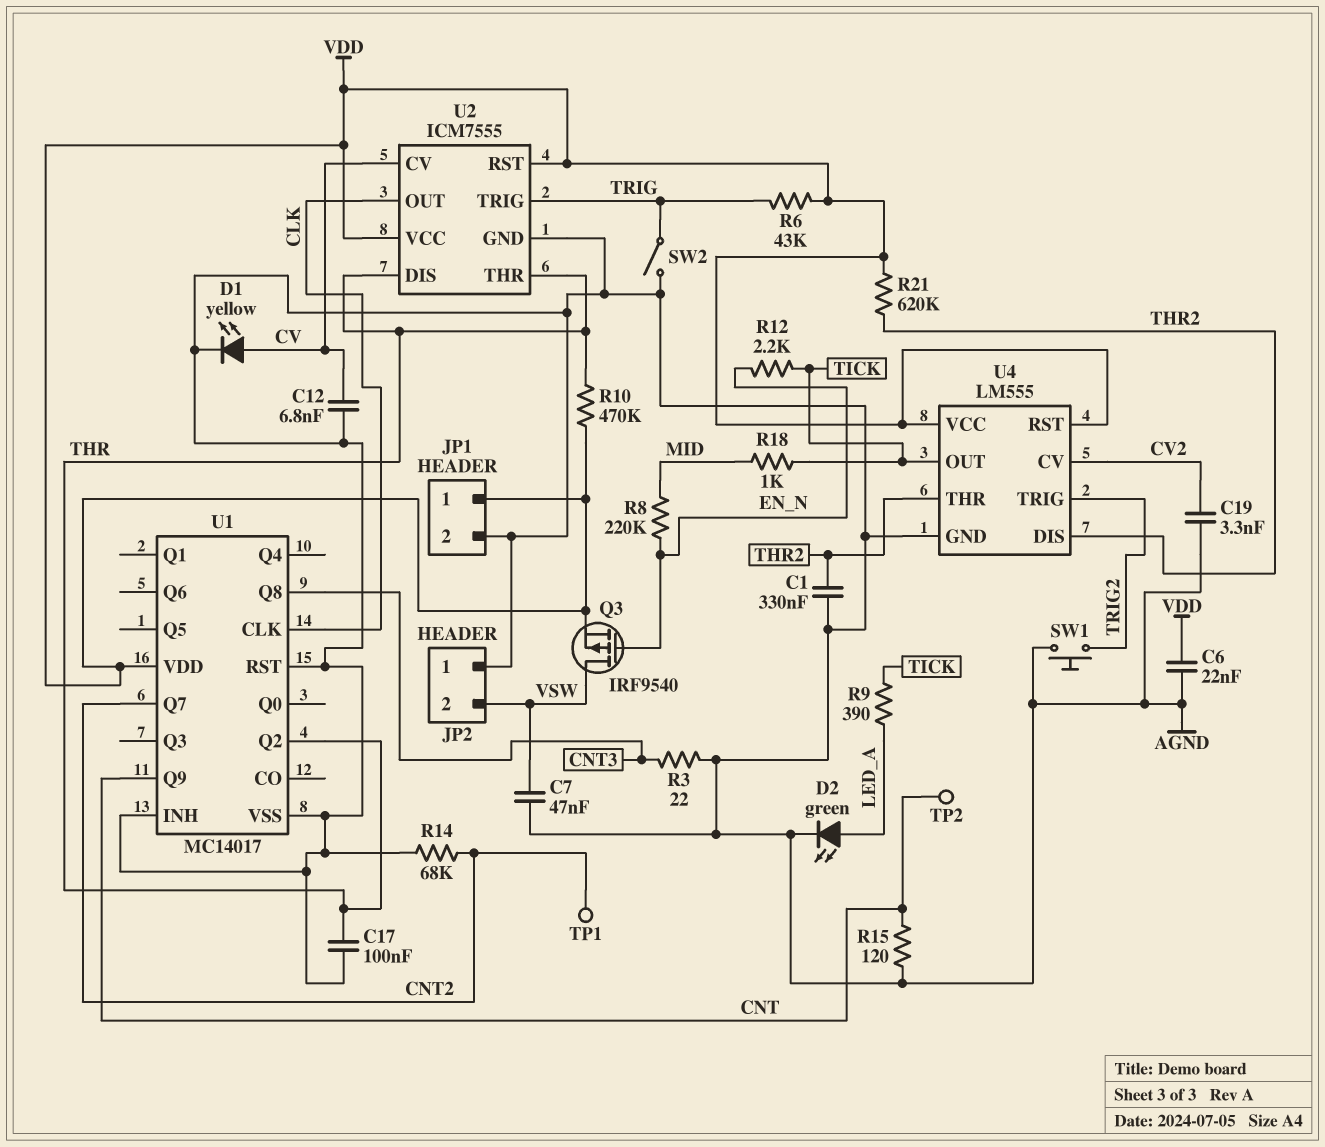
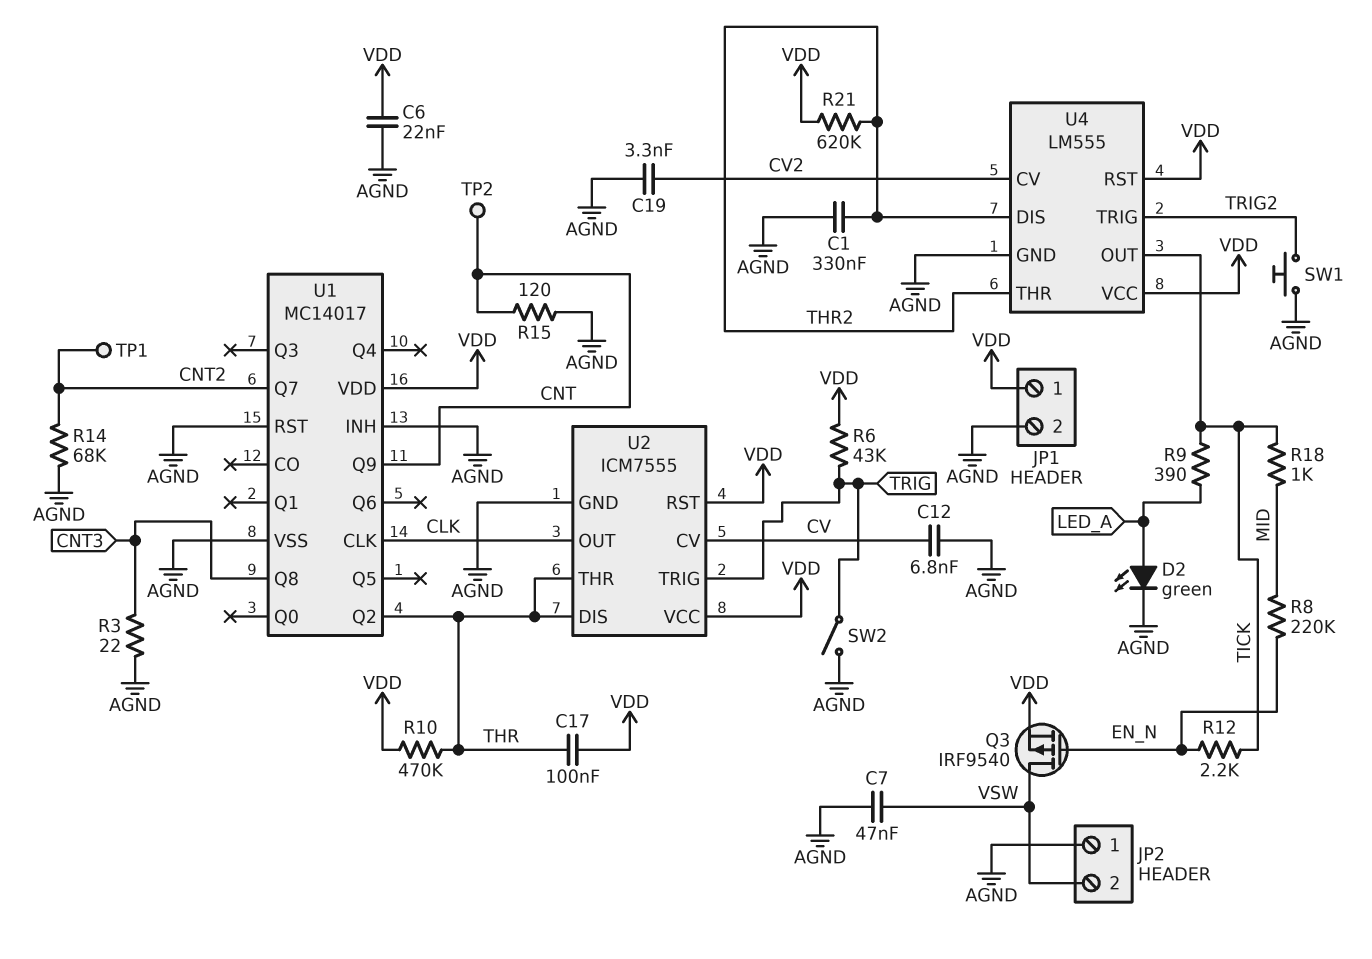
C17: 100nF (AGND, THR) -> 100nF (THR, VDD)
D1: LED yellow (A CV, K AGND) -> none

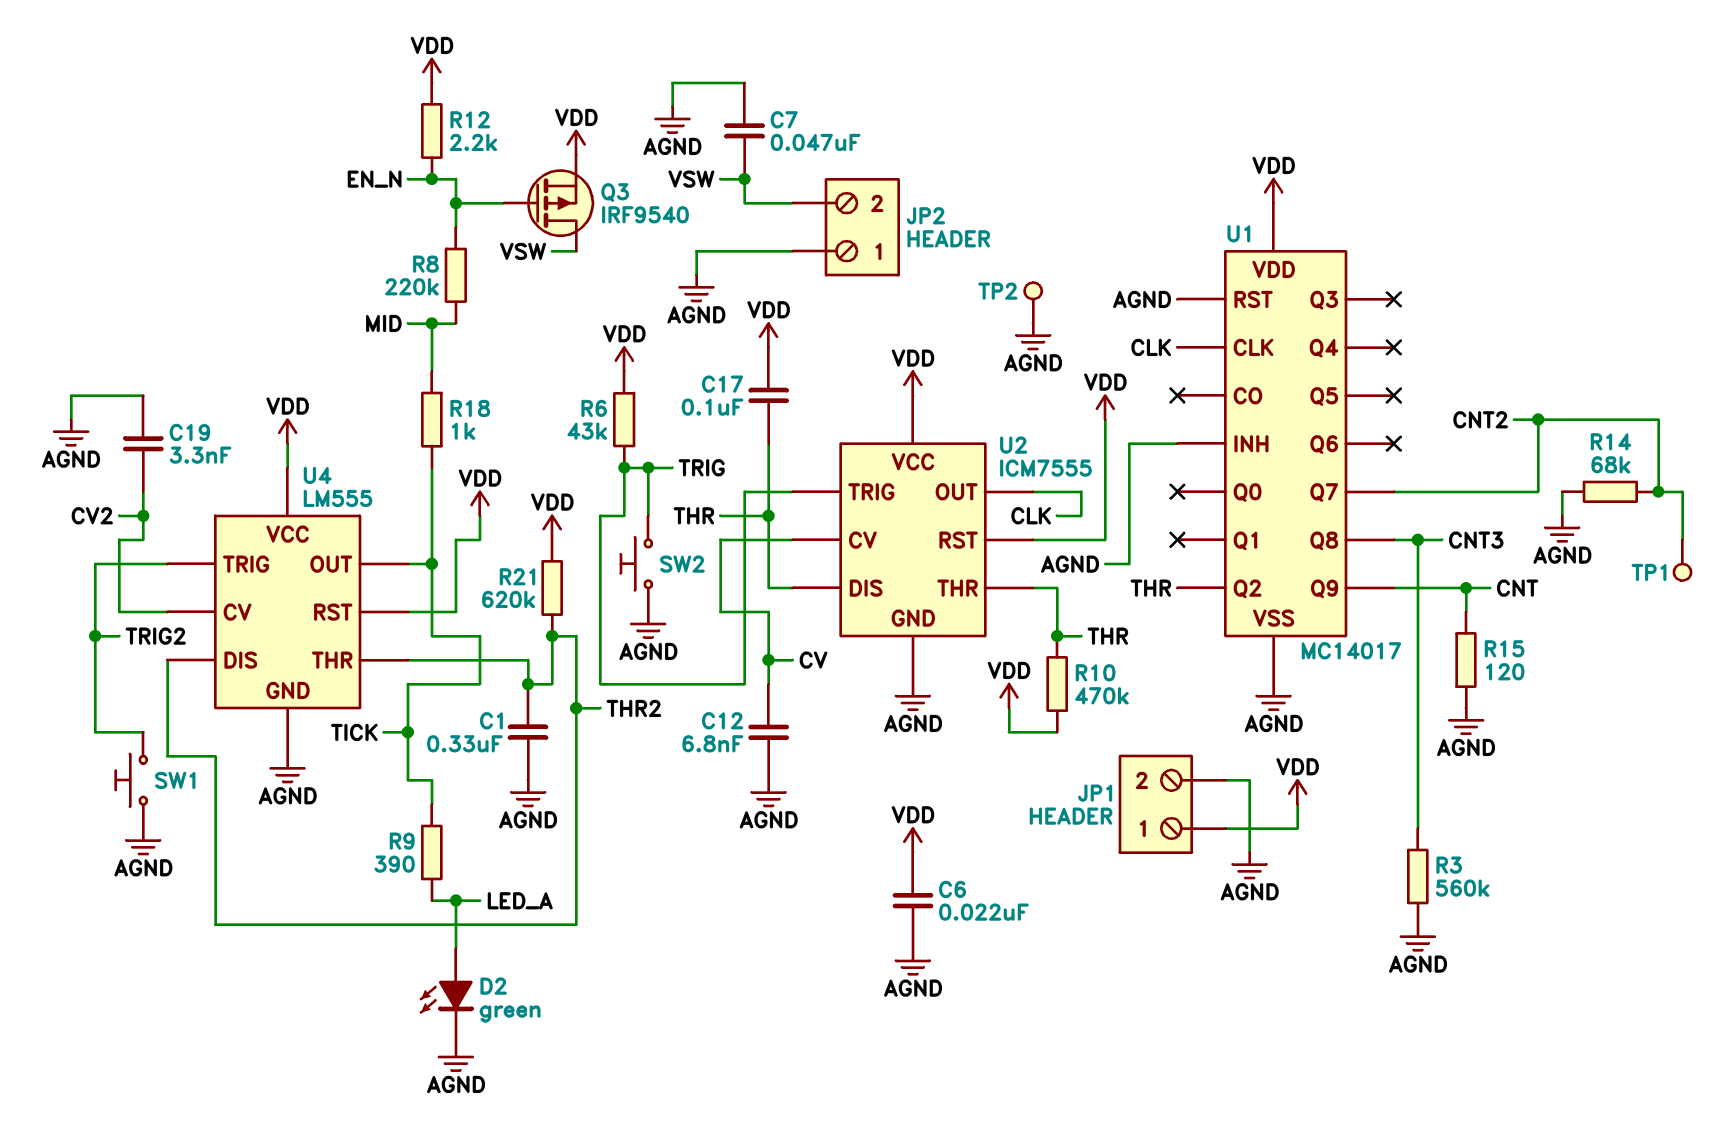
R3: 22 (AGND, CNT3) -> 560k (AGND, CNT3)
R12: 2.2k (EN_N, TICK) -> 2.2k (EN_N, VDD)
SW2: switch (AGND, TRIG) -> button (AGND, TRIG)
TP2: test point (CNT) -> test point (AGND)

